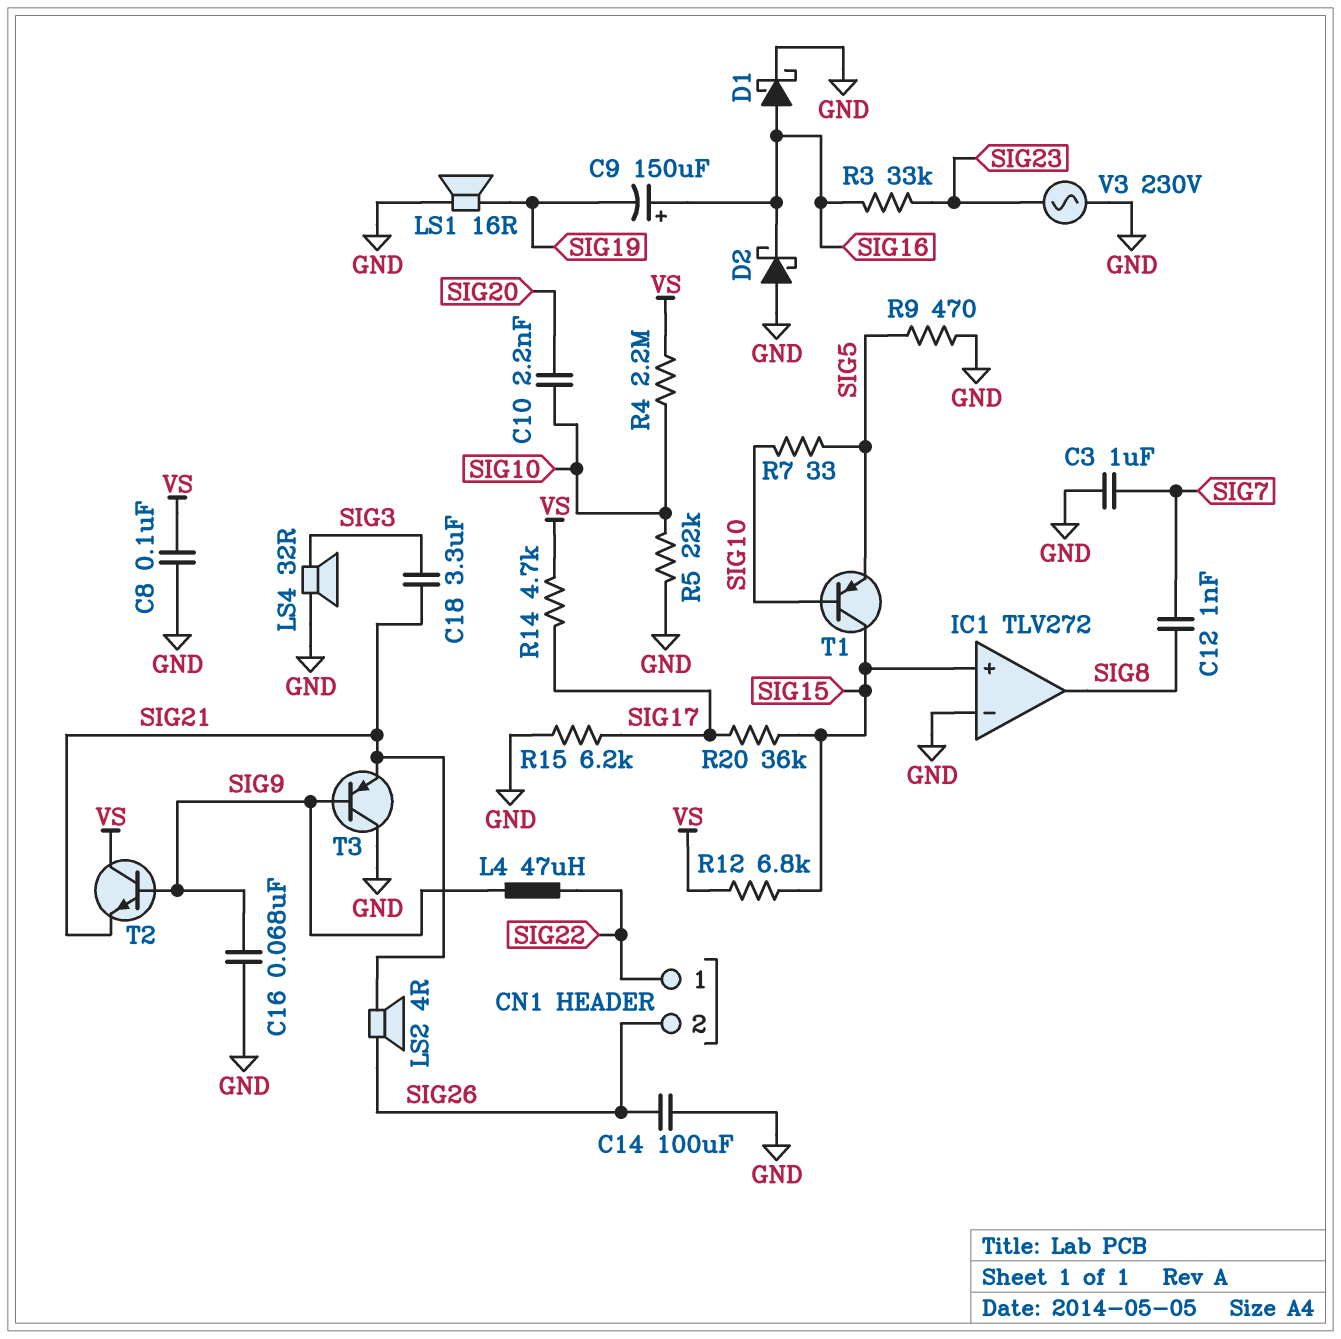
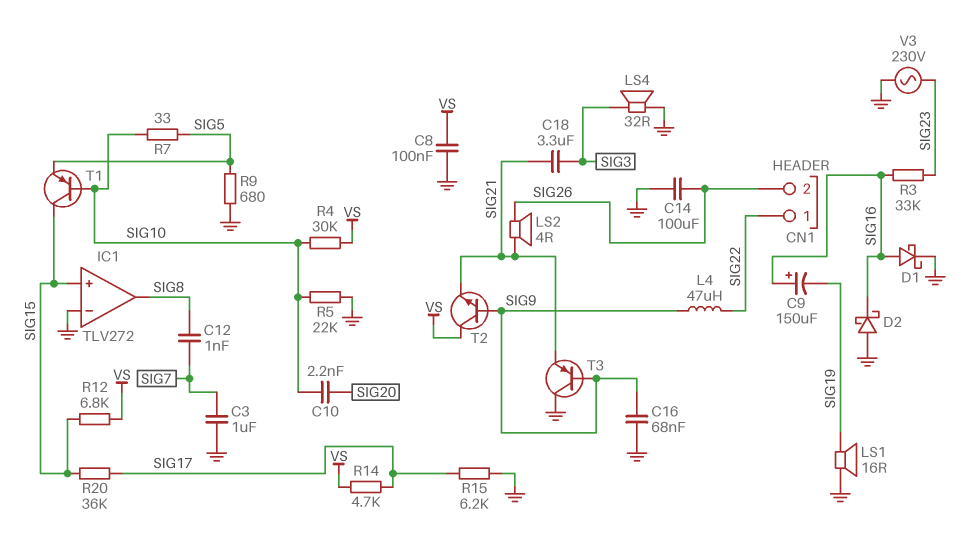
R4: 2.2M (SIG10, VS) -> 30k (SIG10, VS)
R9: 470 (GND, SIG5) -> 680 (GND, SIG5)

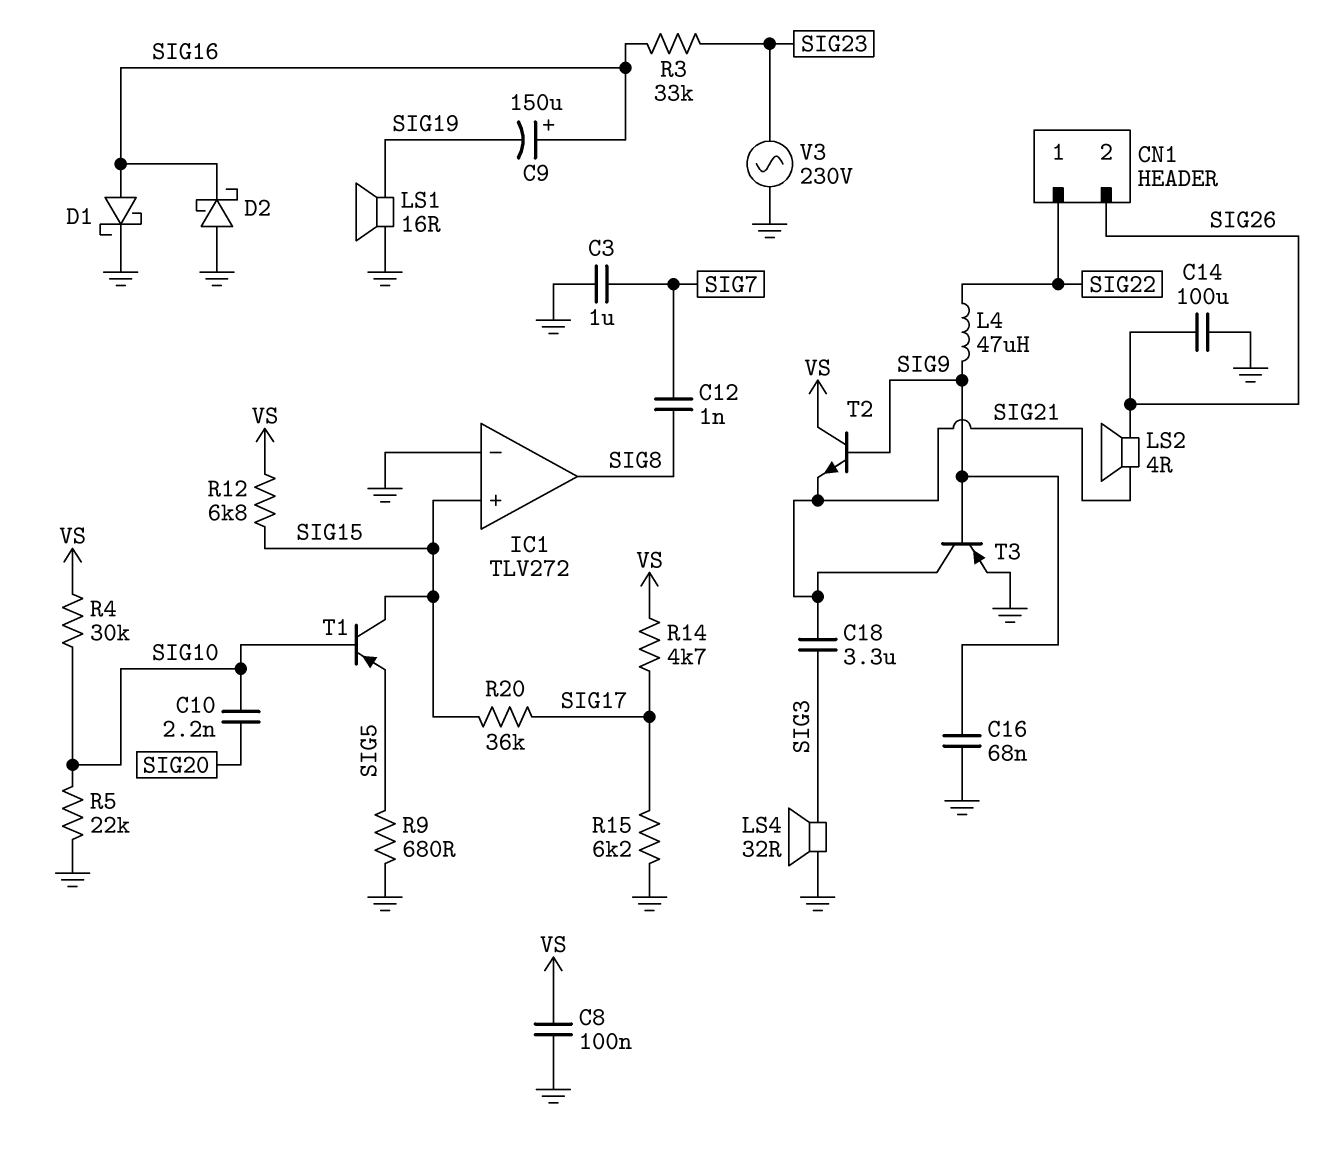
R7: 33 (SIG5, SIG10) -> none
T3: PNP (B SIG9, C GND, E SIG21) -> PNP (B SIG9, C SIG21, E GND)

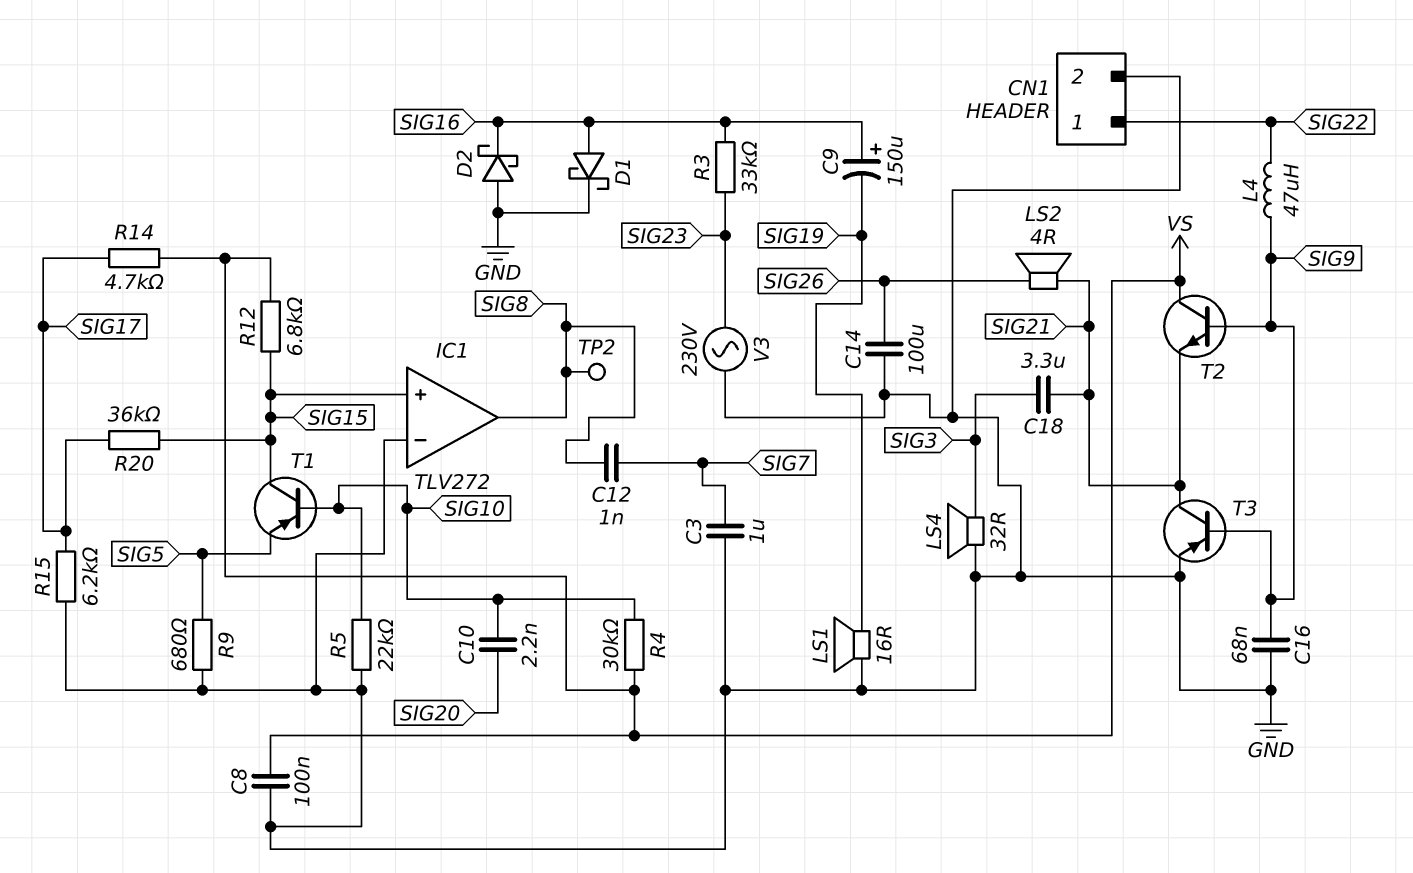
CN1 pin 2: SIG26 -> GND
TP2: none -> test point (SIG8)

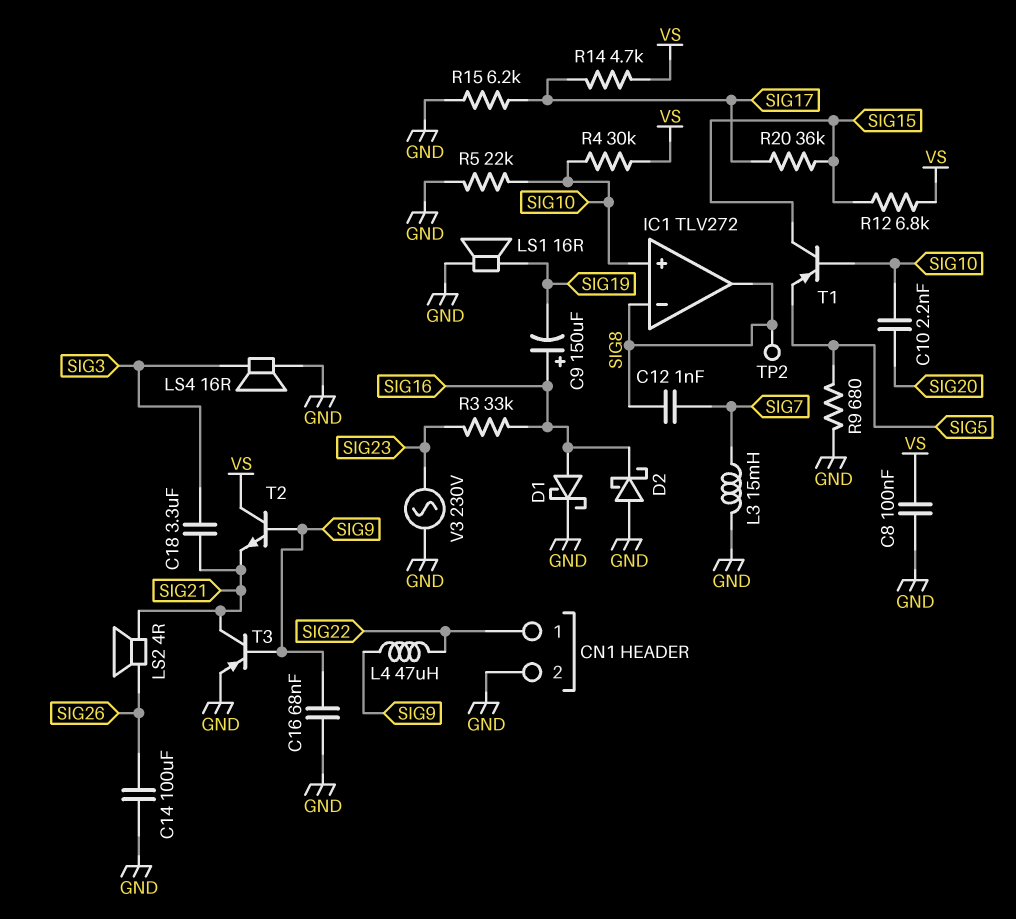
C3: 1uF (GND, SIG7) -> none
IC1 pin in+: SIG15 -> SIG10
IC1 pin in-: GND -> SIG8
L3: none -> 15mH (GND, SIG7)
LS4: speaker 32R (GND, SIG3) -> speaker 16R (GND, SIG3)

